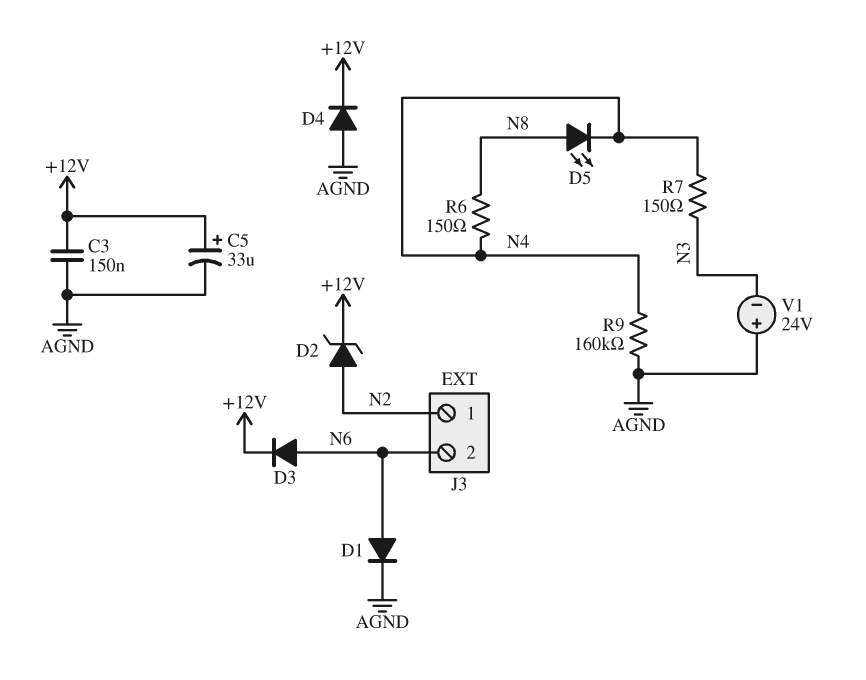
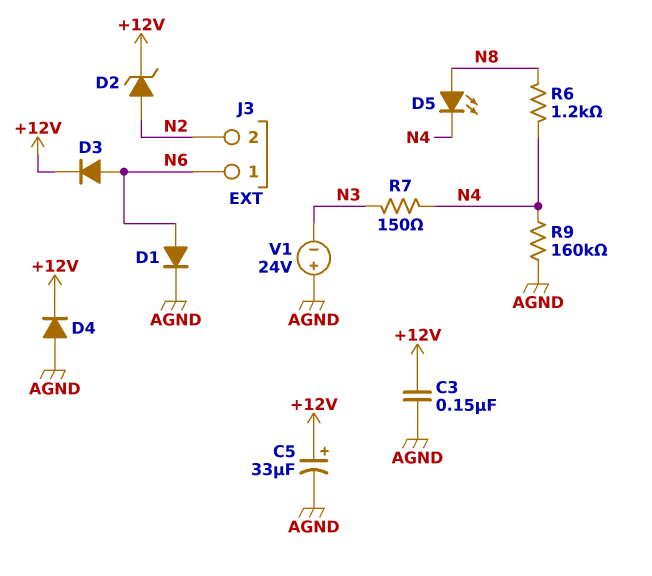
J3 pin 1: N2 -> N6
J3 pin 2: N6 -> N2
R6: 150 (N4, N8) -> 1.2k (N4, N8)

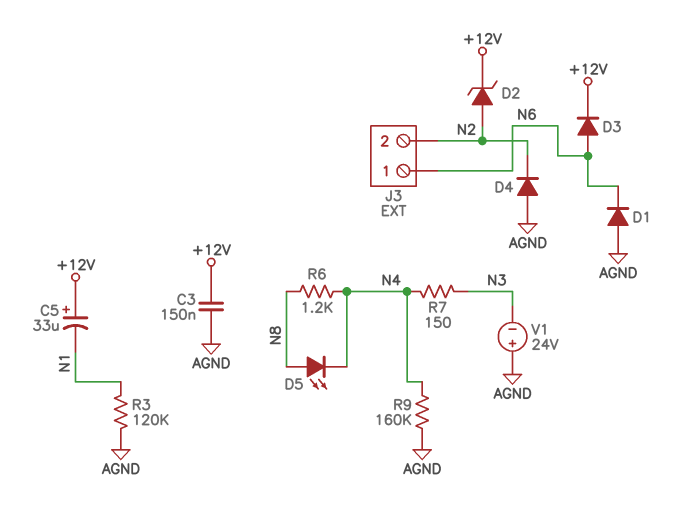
C5: 33uF (plus +12V, minus AGND) -> 33uF (plus +12V, minus N1)
D1: diode (A N6, K AGND) -> diode (A AGND, K N6)
D4: diode (A AGND, K +12V) -> diode (A AGND, K N2)
R3: none -> 120k (AGND, N1)

